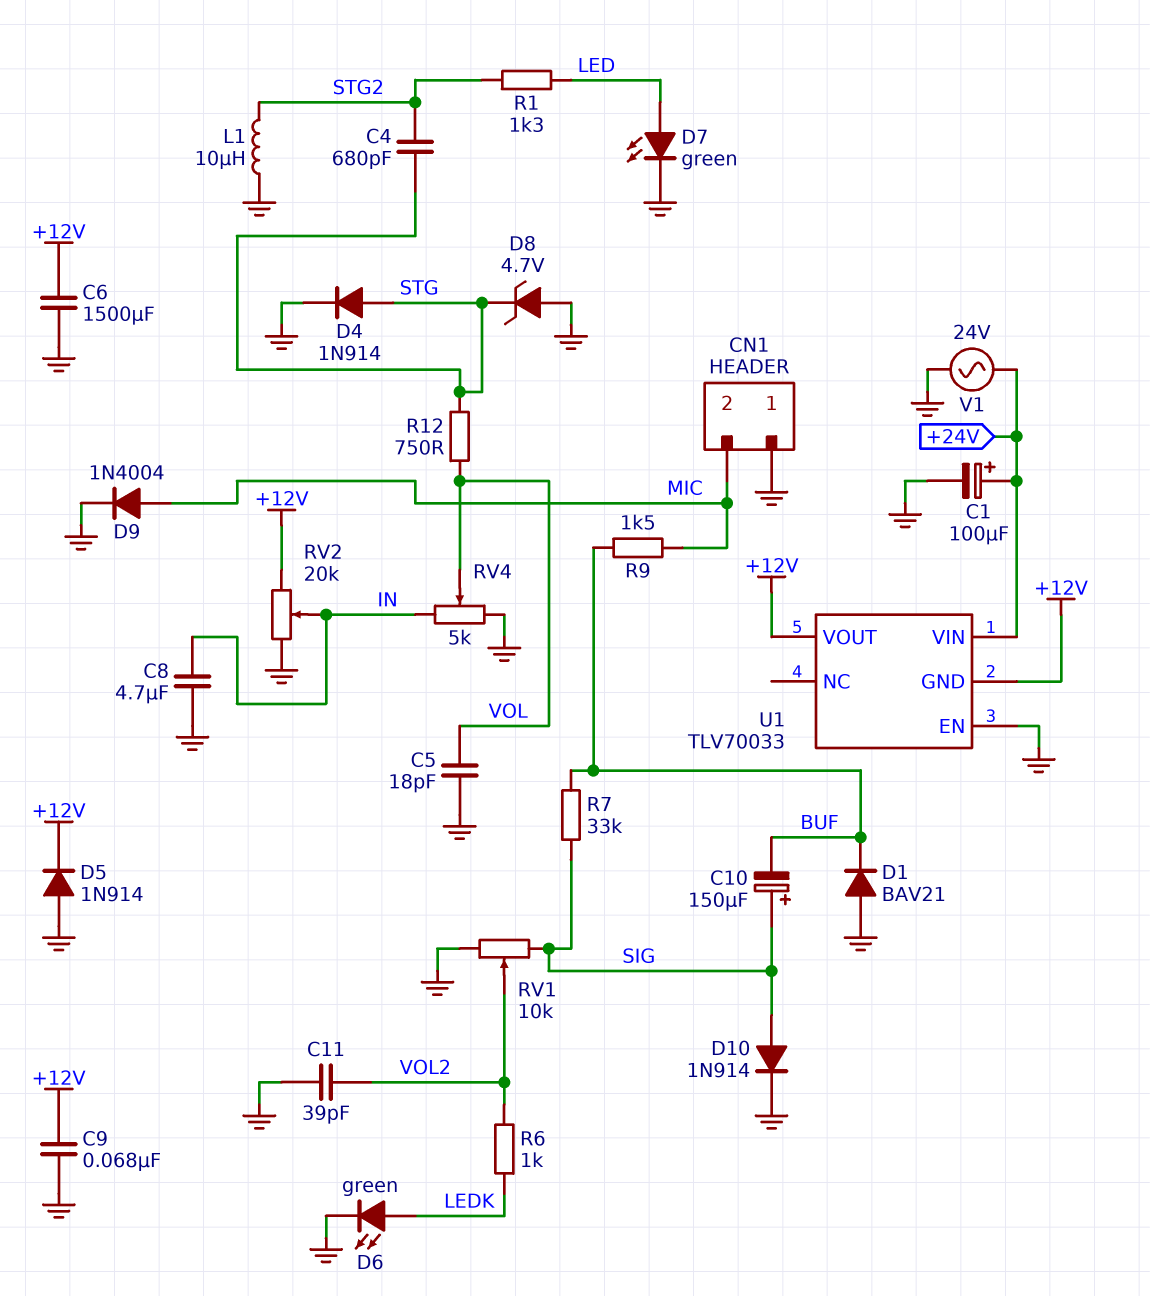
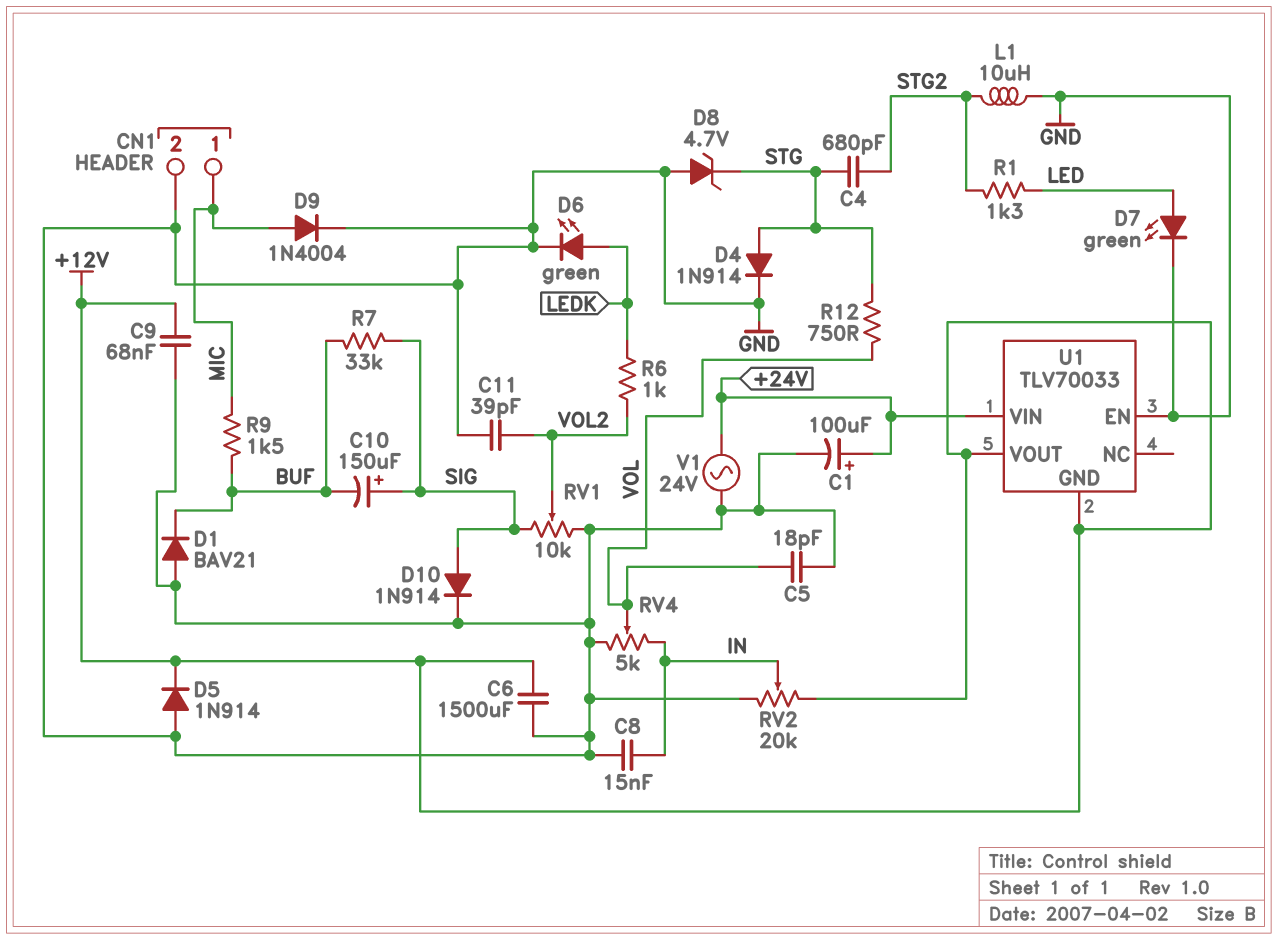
C8: 4.7uF (GND, IN) -> 15nF (GND, IN)
CN1 pin 1: GND -> MIC
CN1 pin 2: MIC -> GND

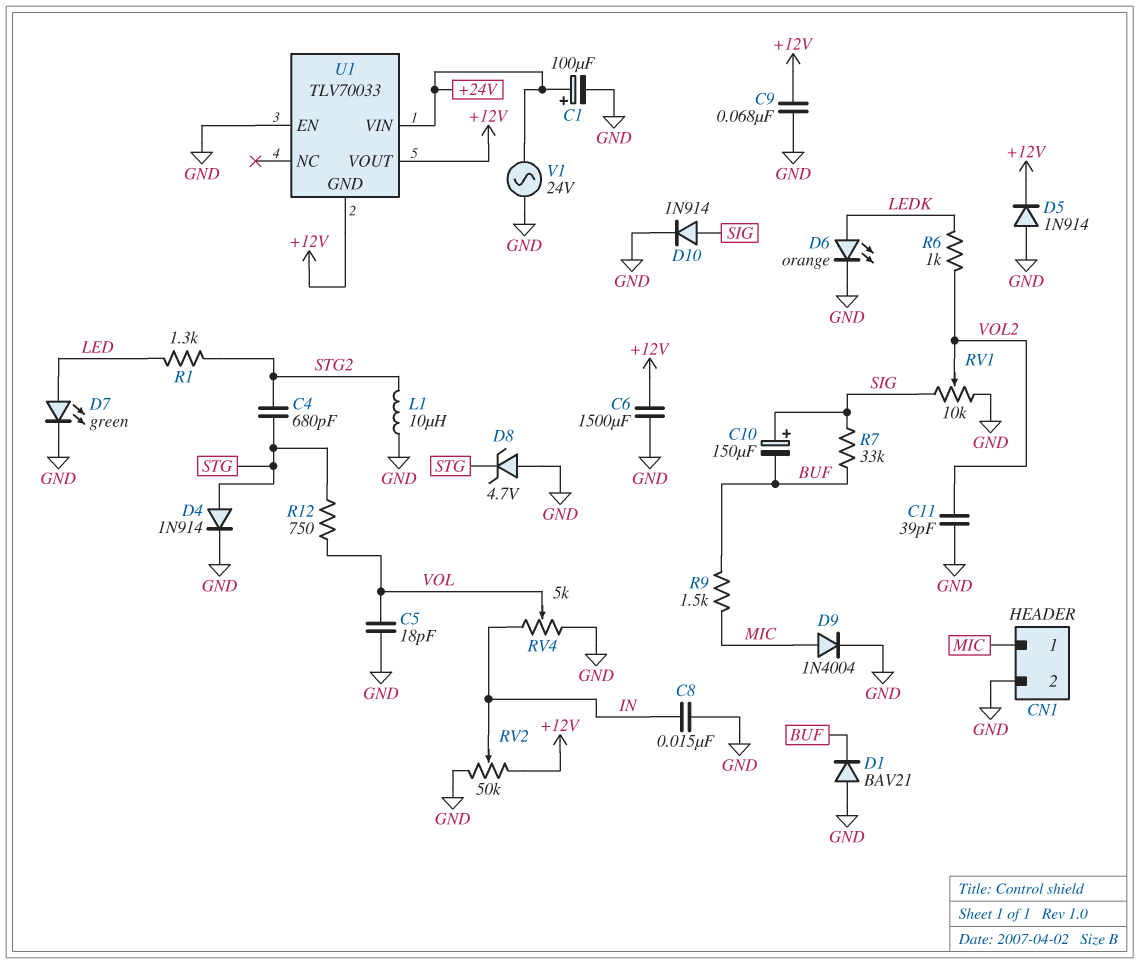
D6: LED green (A LEDK, K GND) -> LED orange (A LEDK, K GND)
RV2: 20k (+12V, GND, wiper IN) -> 50k (+12V, GND, wiper IN)

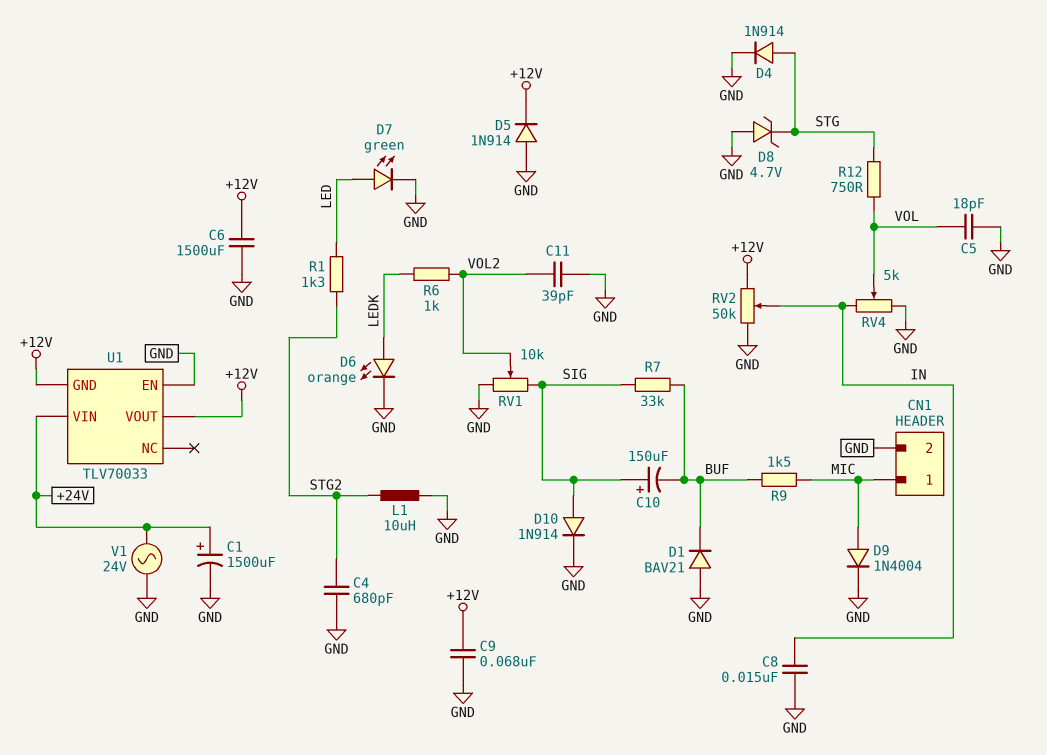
C1: 100uF (plus +24V, minus GND) -> 1500uF (plus +24V, minus GND)
C4: 680pF (STG, STG2) -> 680pF (GND, STG2)

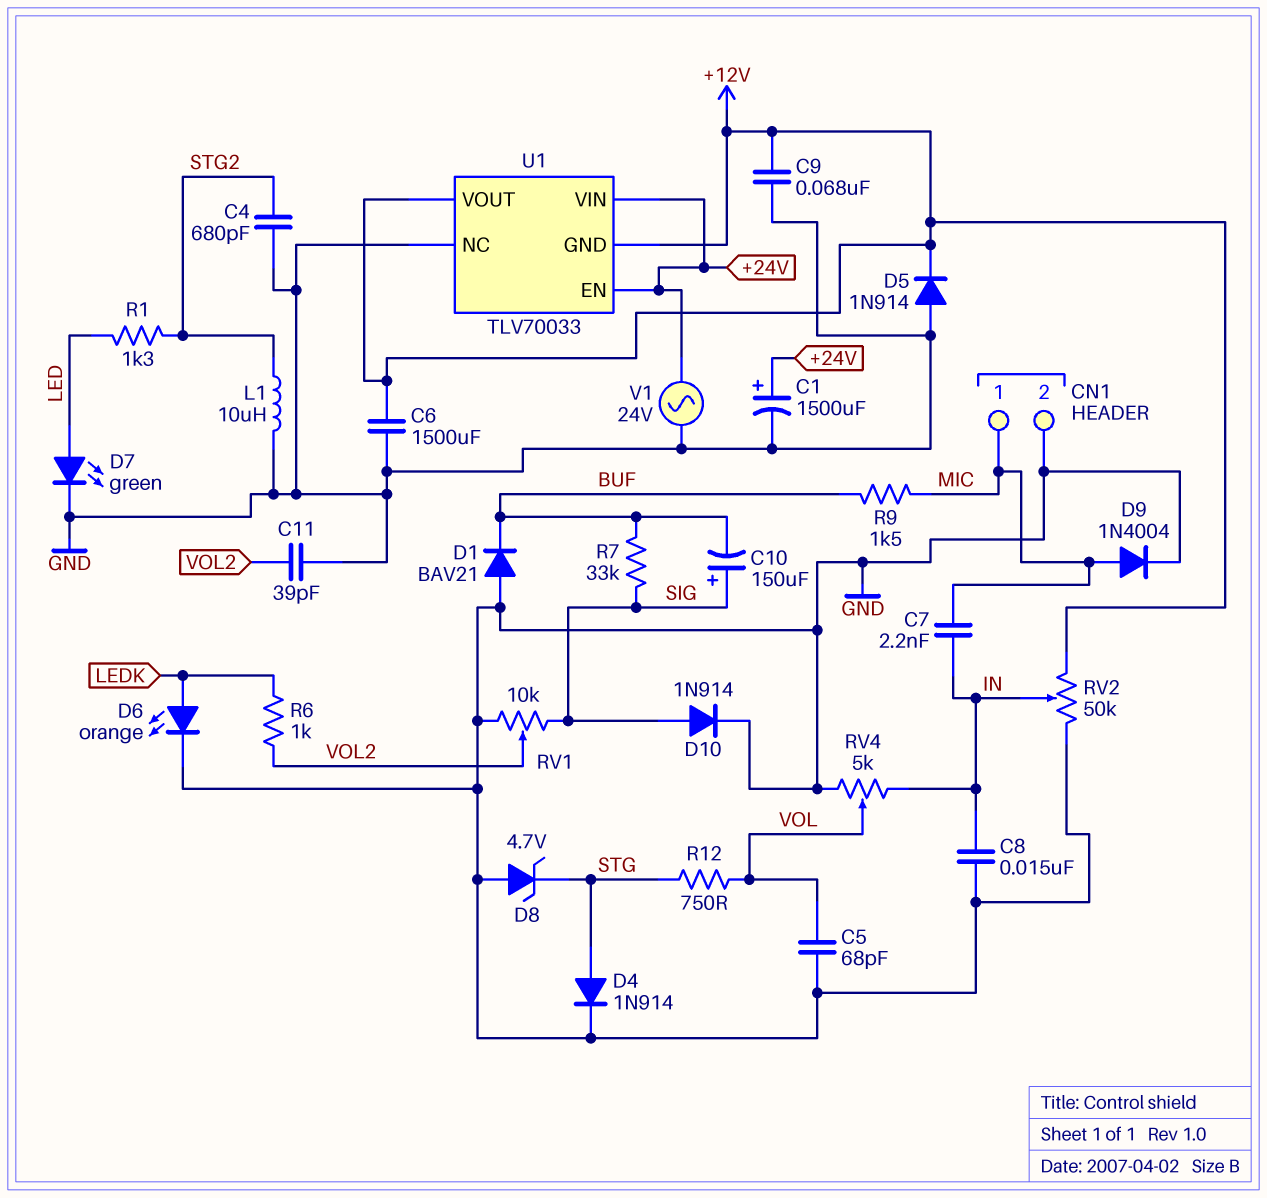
C5: 18pF (GND, VOL) -> 68pF (GND, VOL)
C7: none -> 2.2nF (IN, MIC)
U1 pin EN: GND -> +24V
U1 pin NC: none -> GND

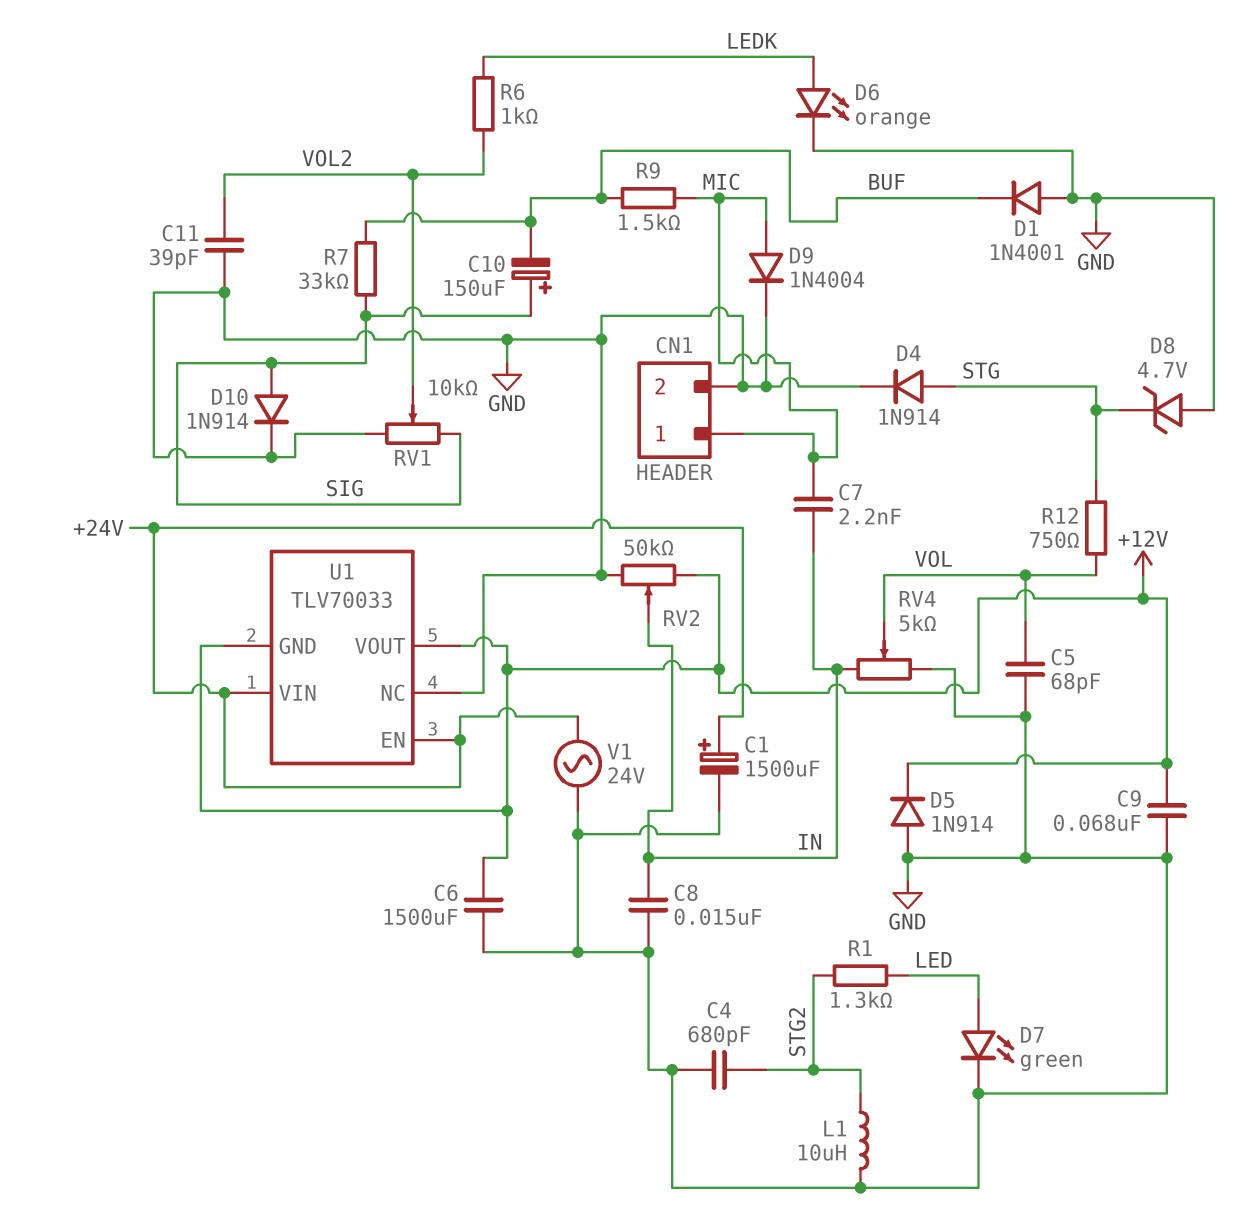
D1: diode BAV21 (A GND, K BUF) -> diode 1N4001 (A GND, K BUF)

